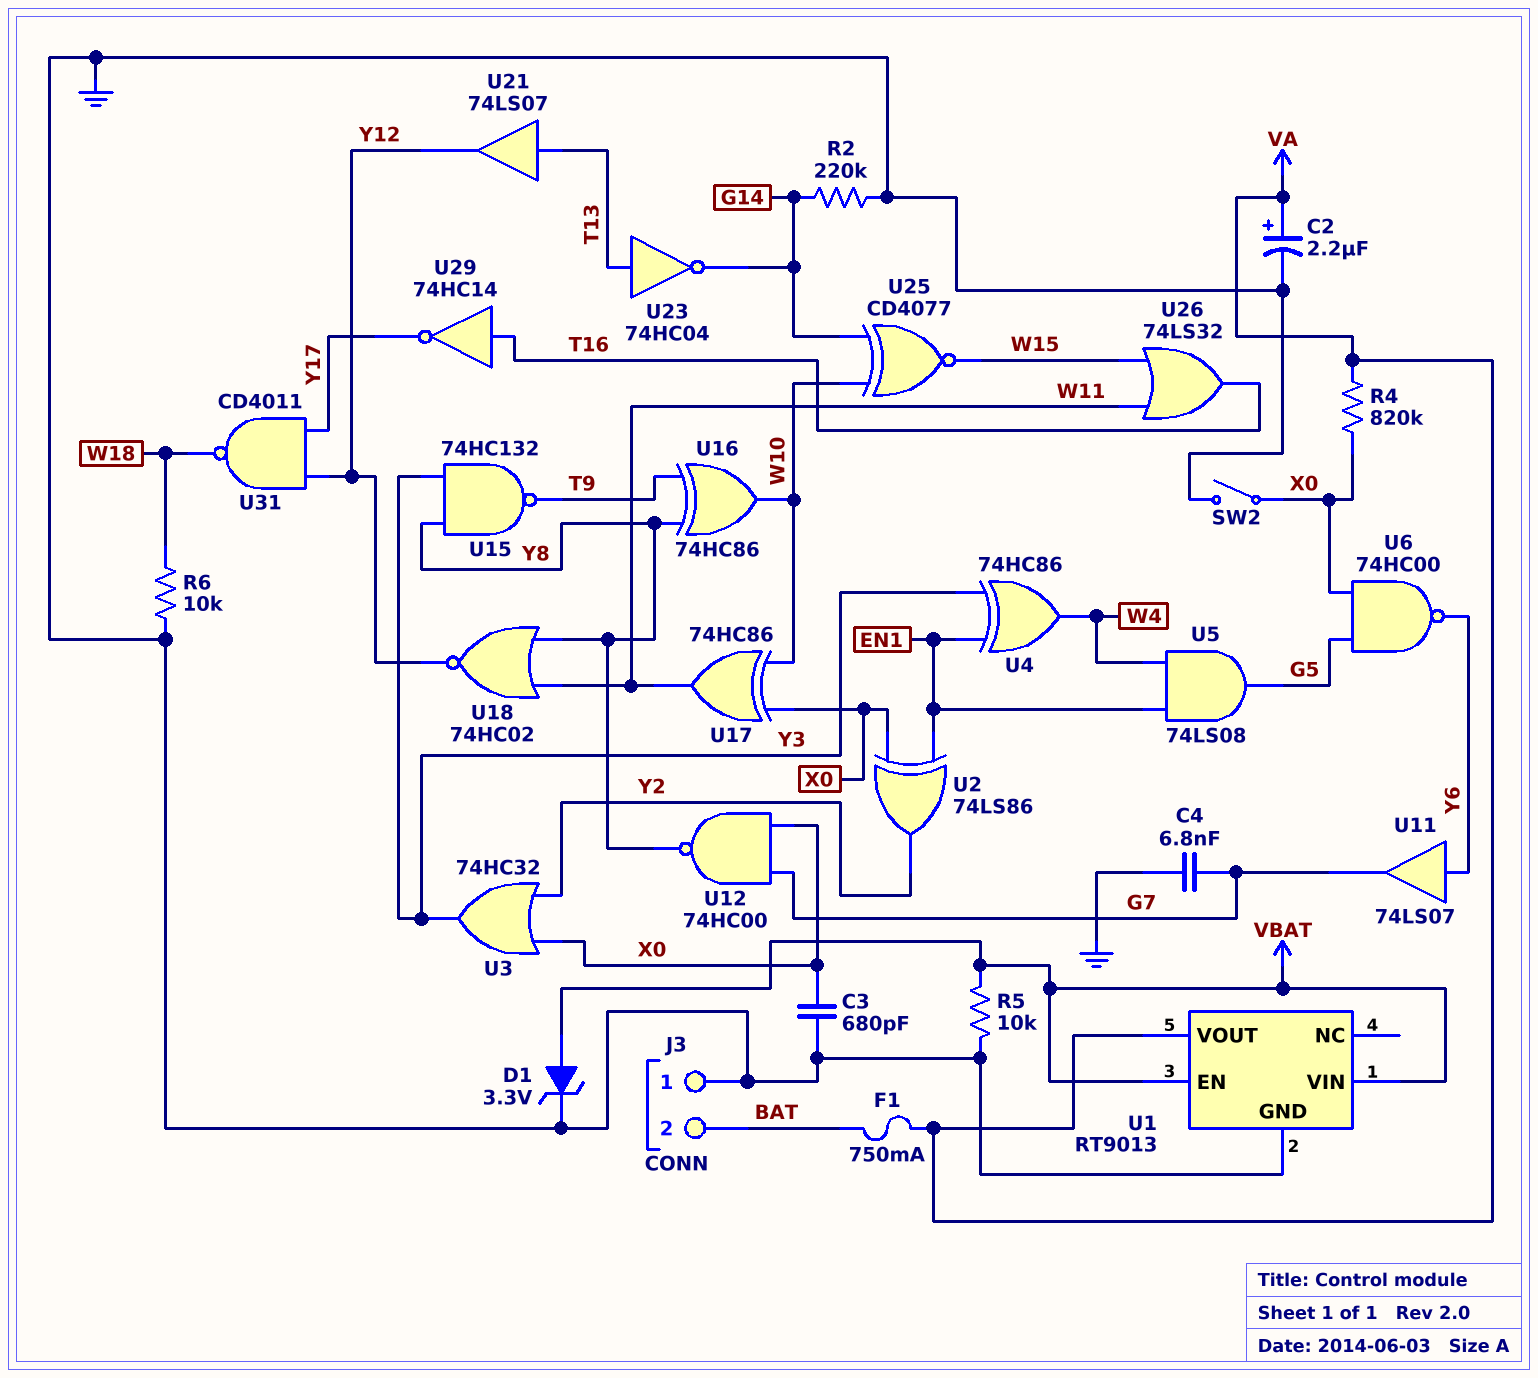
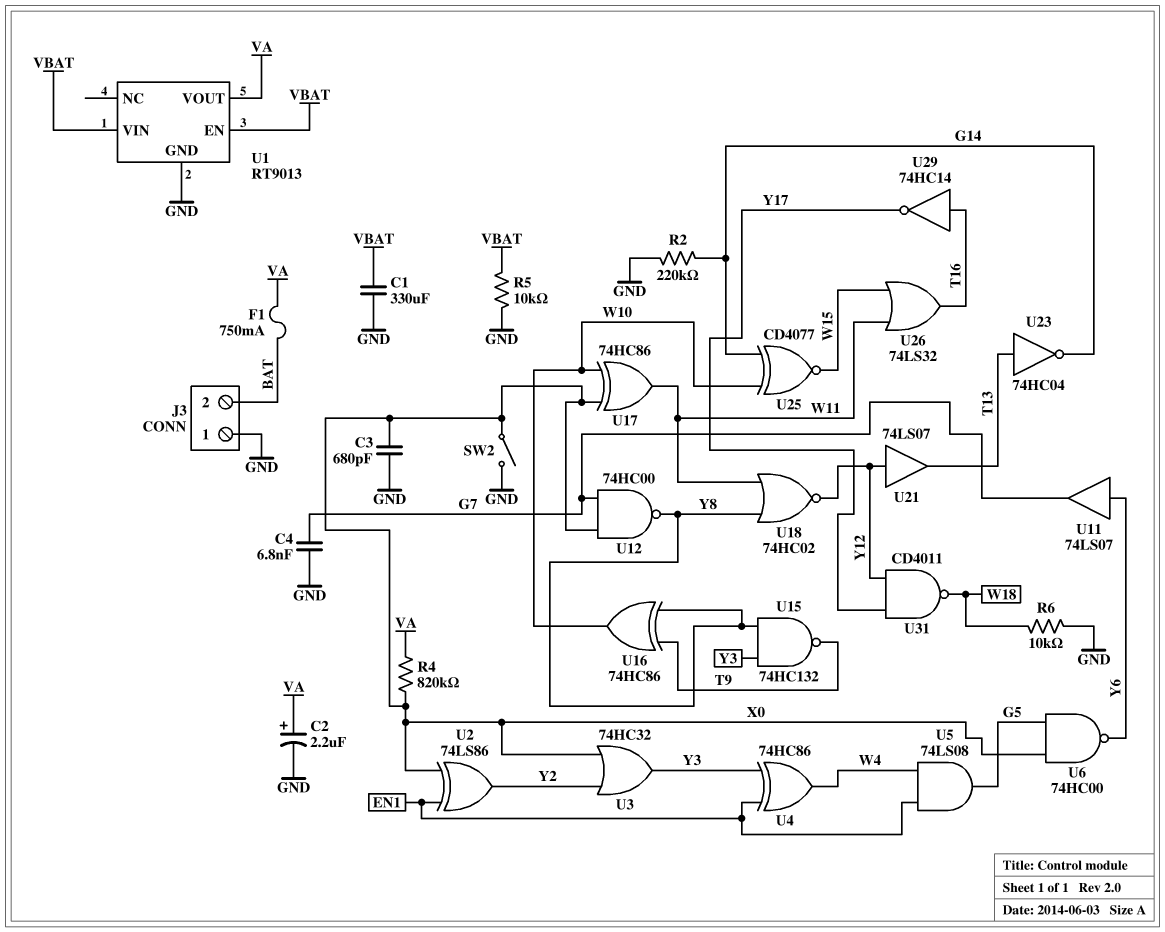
C1: none -> 330uF (GND, VBAT)
D1: zener 3.3V (A VBAT, K GND) -> none
U21: buffer 74LS07 (in T13, out Y12) -> buffer 74LS07 (in Y12, out T13)

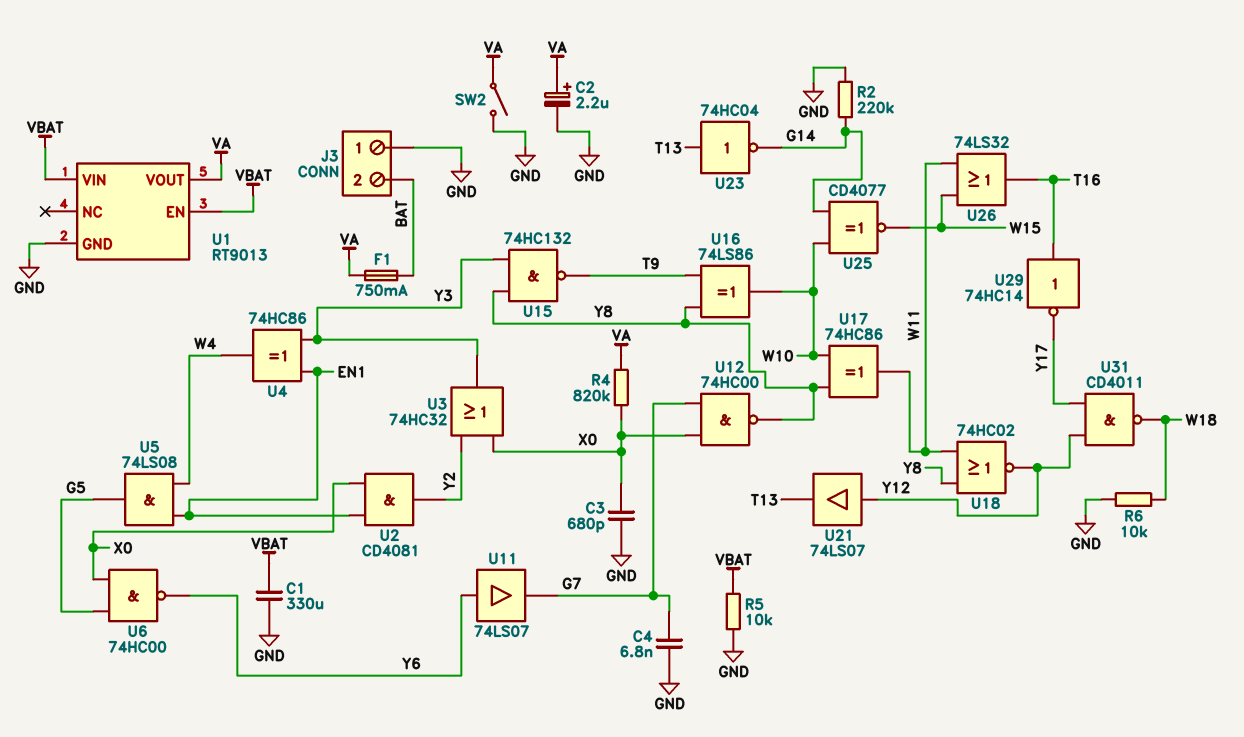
SW2: switch (GND, X0) -> switch (GND, VA)
U2: XOR 74LS86 (in EN1, in X0, out Y2) -> AND CD4081 (in EN1, in X0, out Y2)
U16: XOR 74HC86 (in T9, in Y8, out W10) -> XOR 74LS86 (in T9, in Y8, out W10)
U17: XOR 74HC86 (in W10, in X0, out W11) -> XOR 74HC86 (in W10, in Y8, out W11)

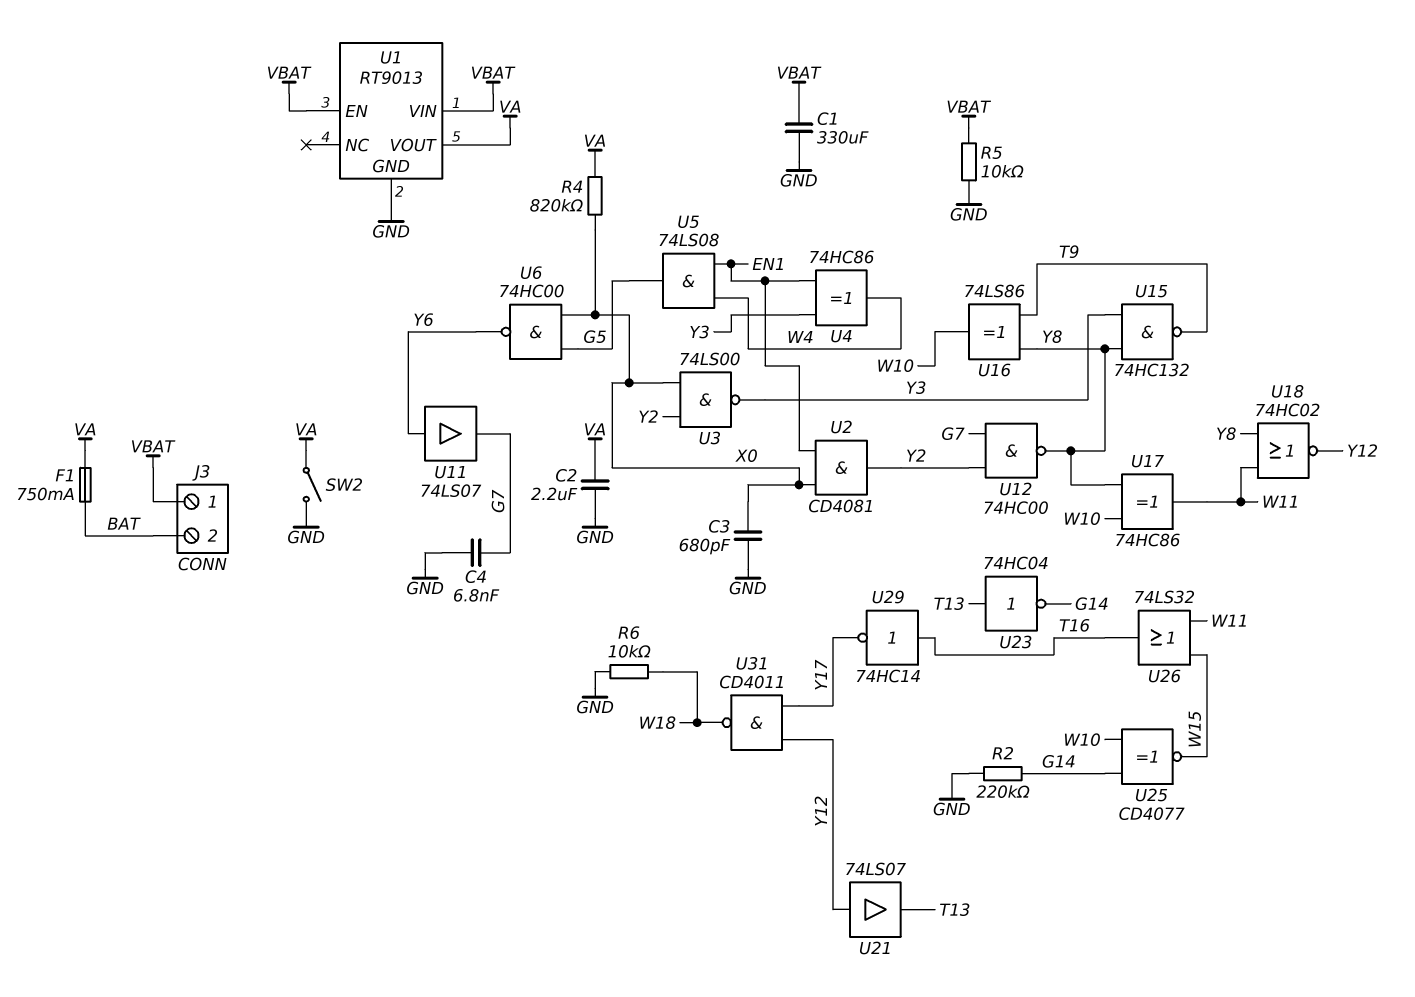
C2: 2.2uF (plus VA, minus GND) -> 2.2uF (GND, VA)
J3 pin 1: GND -> VBAT
U3: OR 74HC32 (in X0, in Y2, out Y3) -> NAND 74LS00 (in X0, in Y2, out Y3)
U12: NAND 74HC00 (in G7, in X0, out Y8) -> NAND 74HC00 (in G7, in Y2, out Y8)

